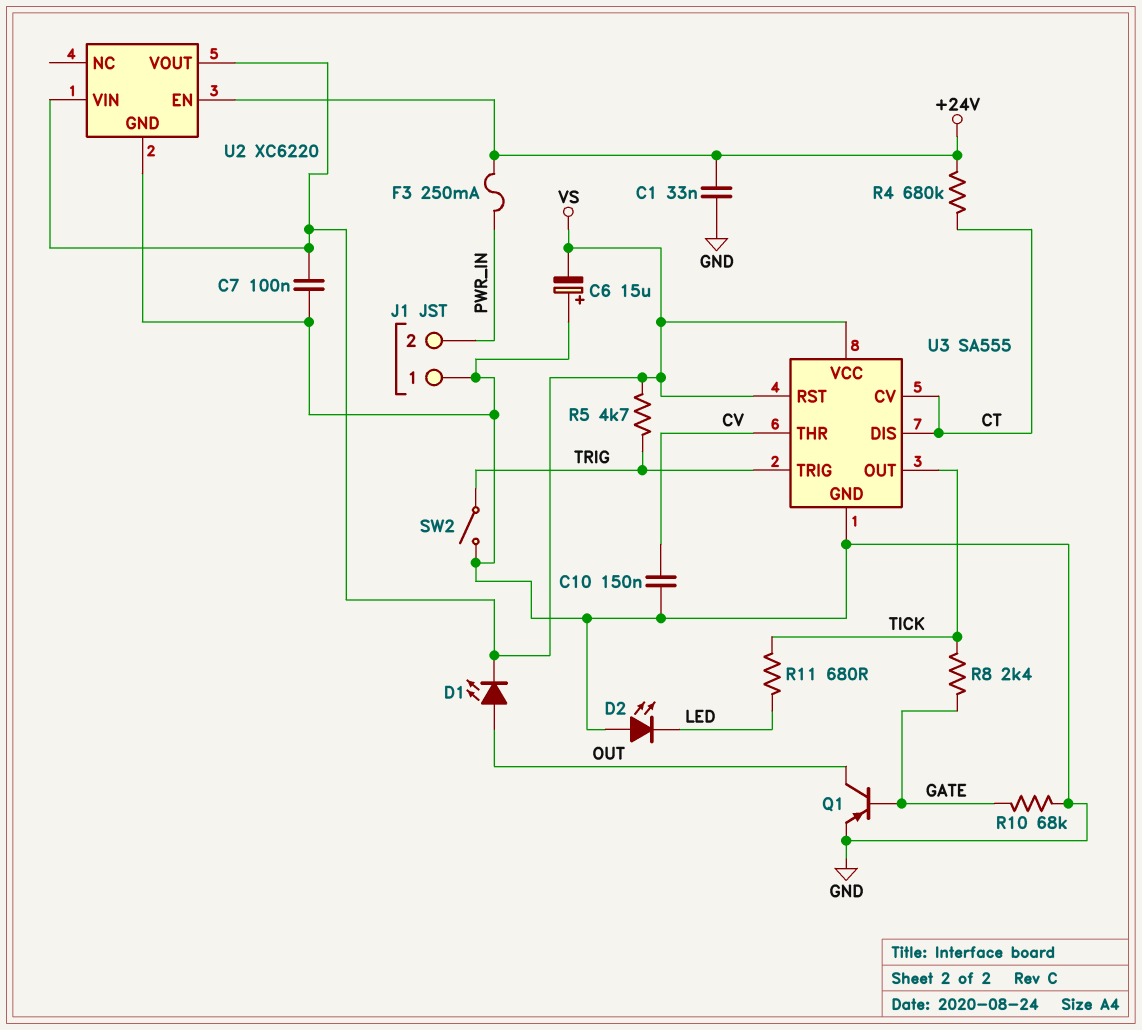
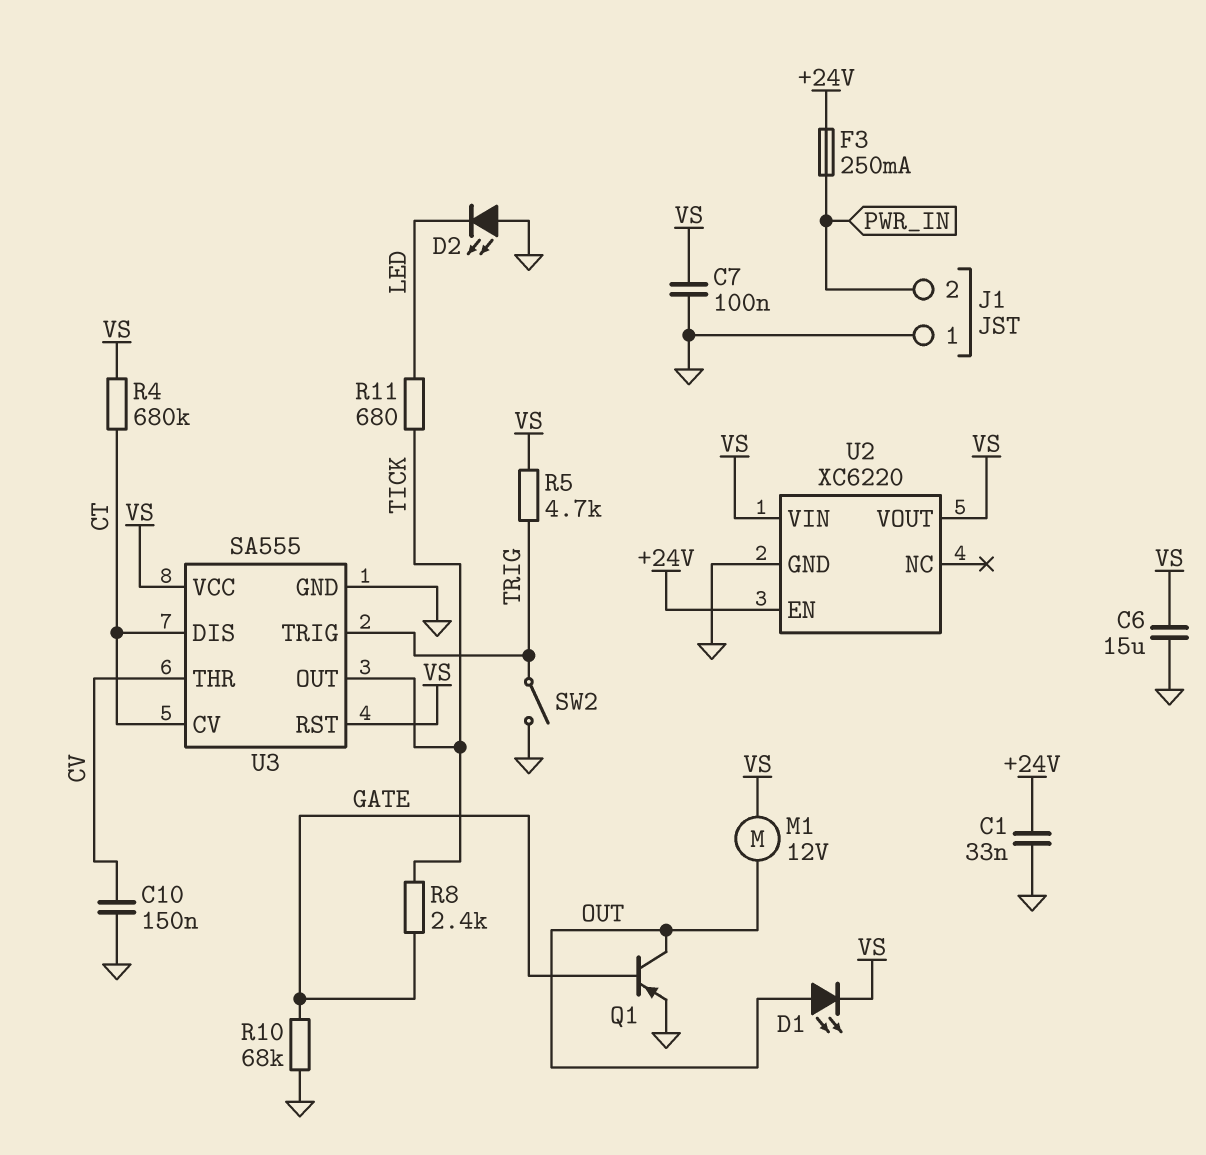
C6: 15uF (plus GND, minus VS) -> 15uF (GND, VS)
M1: none -> motor 12V (OUT, VS)
R4: 680k (+24V, CT) -> 680k (CT, VS)

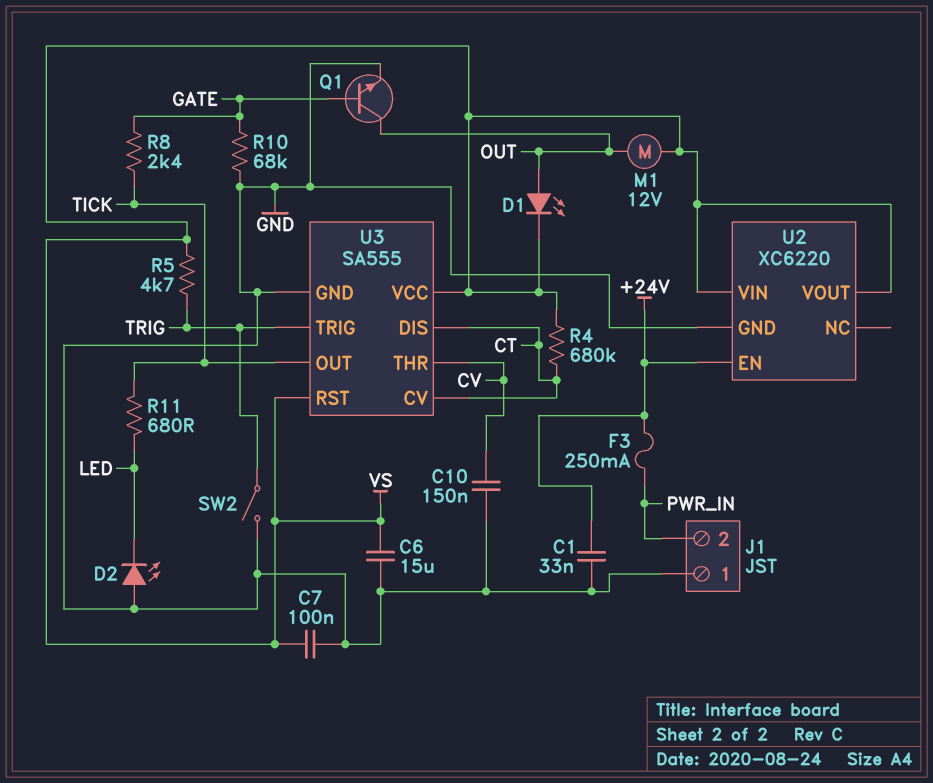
Q1: PNP (B GATE, C OUT, E GND) -> NPN (B GATE, C OUT, E GND)

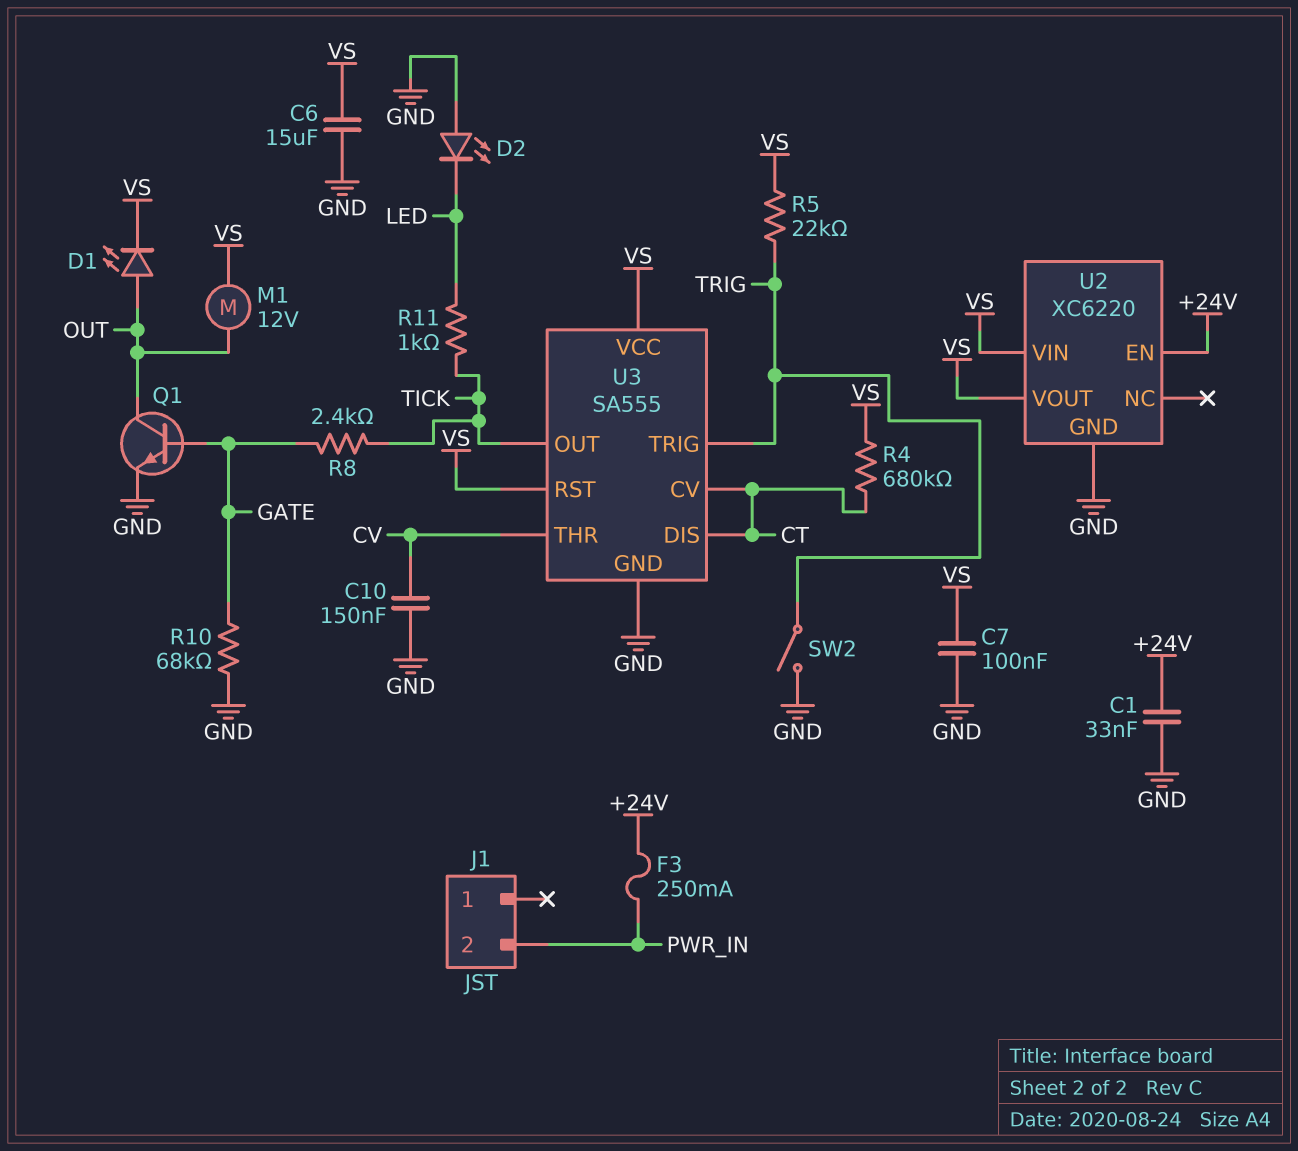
J1 pin 1: GND -> none
R5: 4.7k (TRIG, VS) -> 22k (TRIG, VS)
R11: 680 (LED, TICK) -> 1k (LED, TICK)

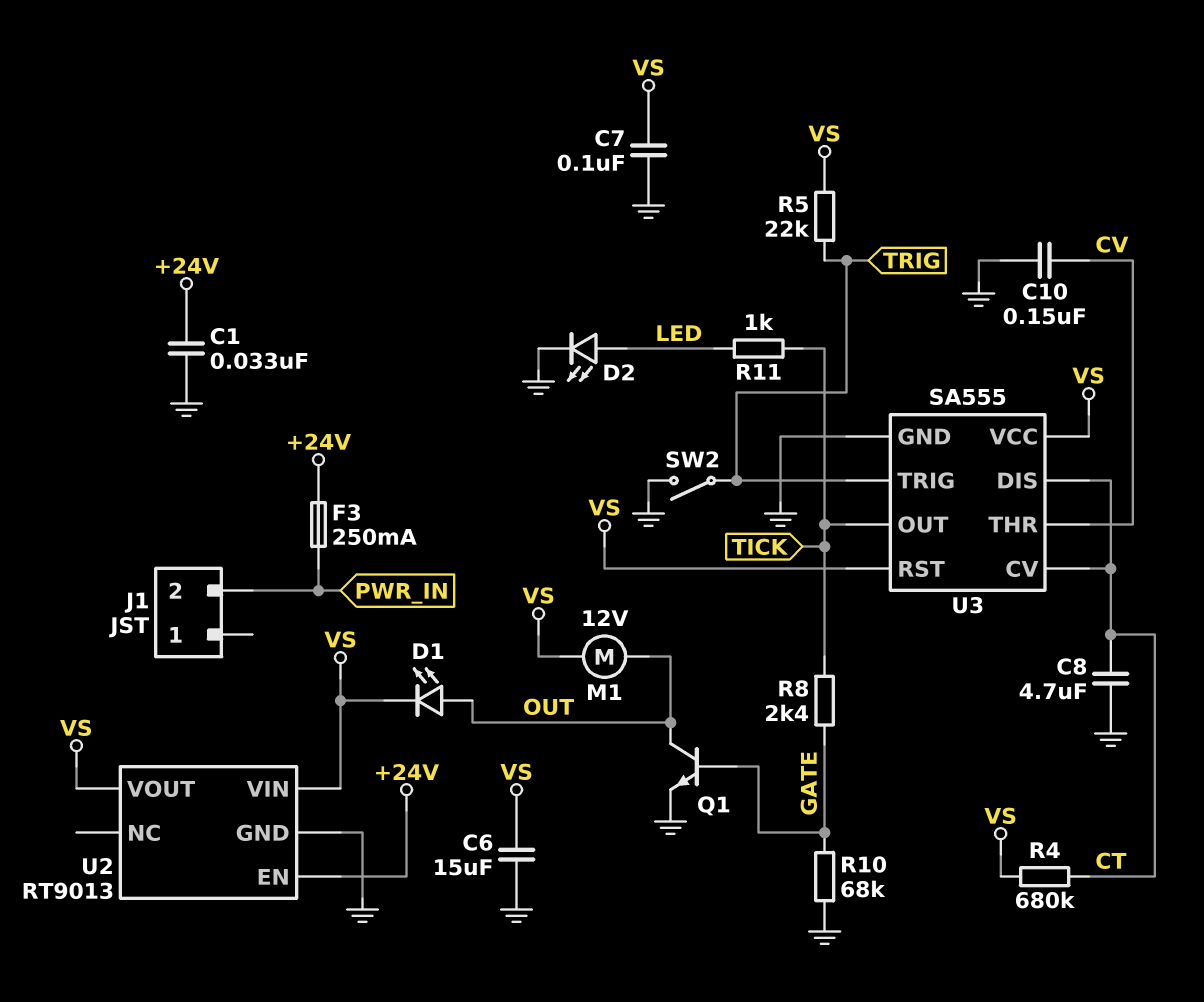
C8: none -> 4.7uF (CT, GND)
D2: LED (A GND, K LED) -> LED (A LED, K GND)
U2: XC6220 -> RT9013

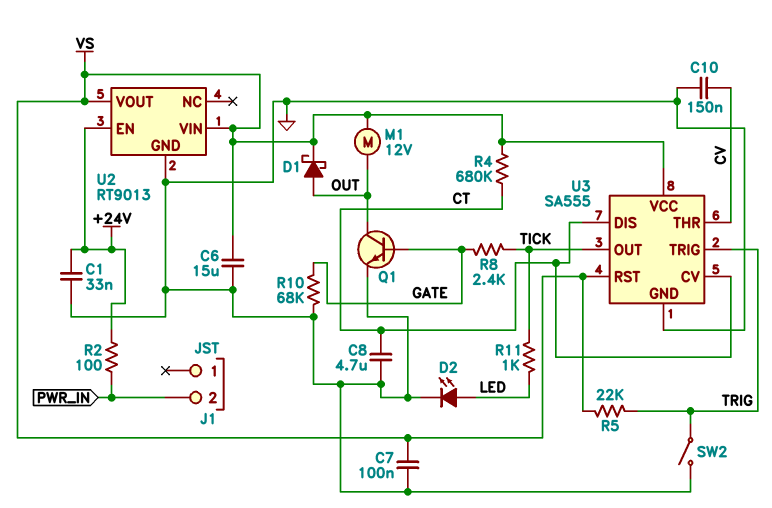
D1: LED (A OUT, K VS) -> schottky (A OUT, K VS)
F3: 250mA (+24V, PWR_IN) -> none
R2: none -> 100 (+24V, PWR_IN)

